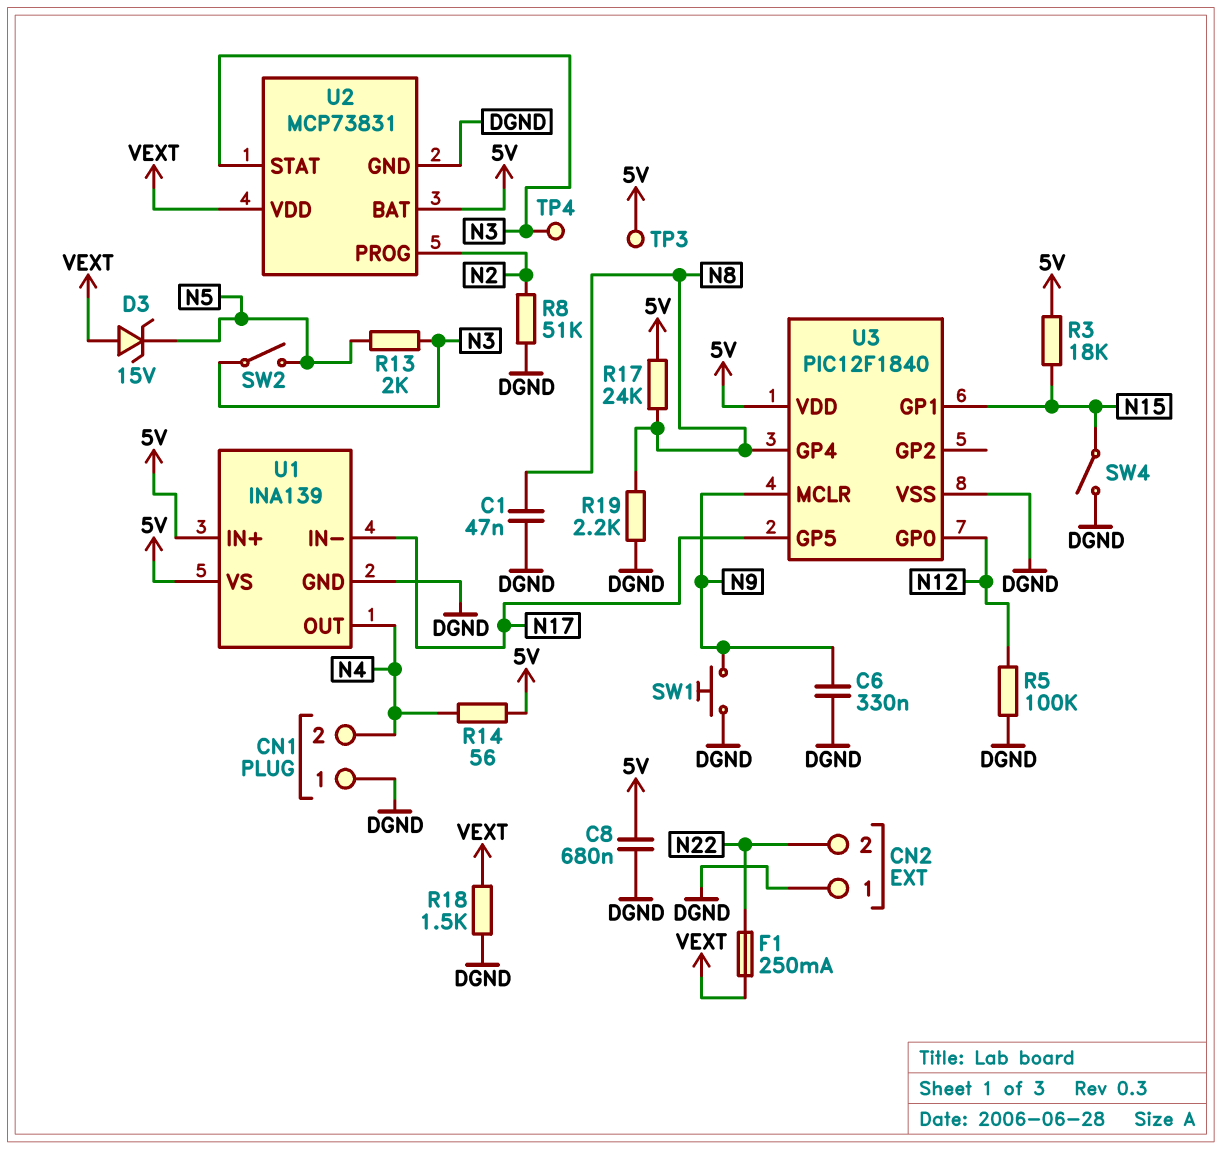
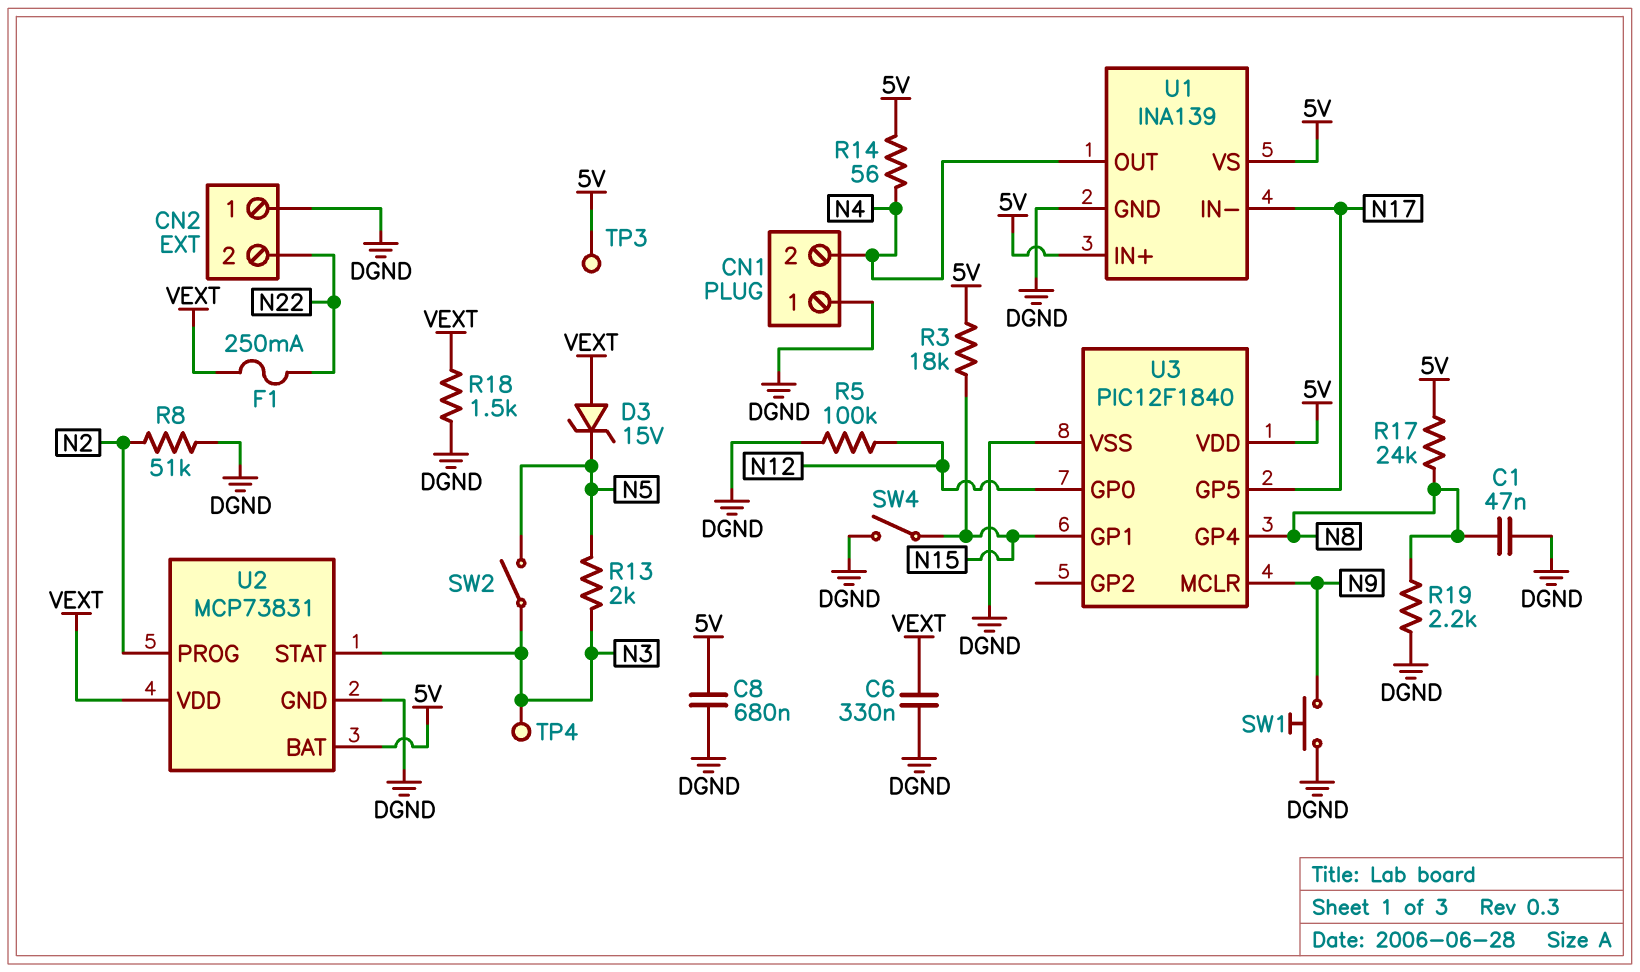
C6: 330nF (DGND, N9) -> 330nF (DGND, VEXT)

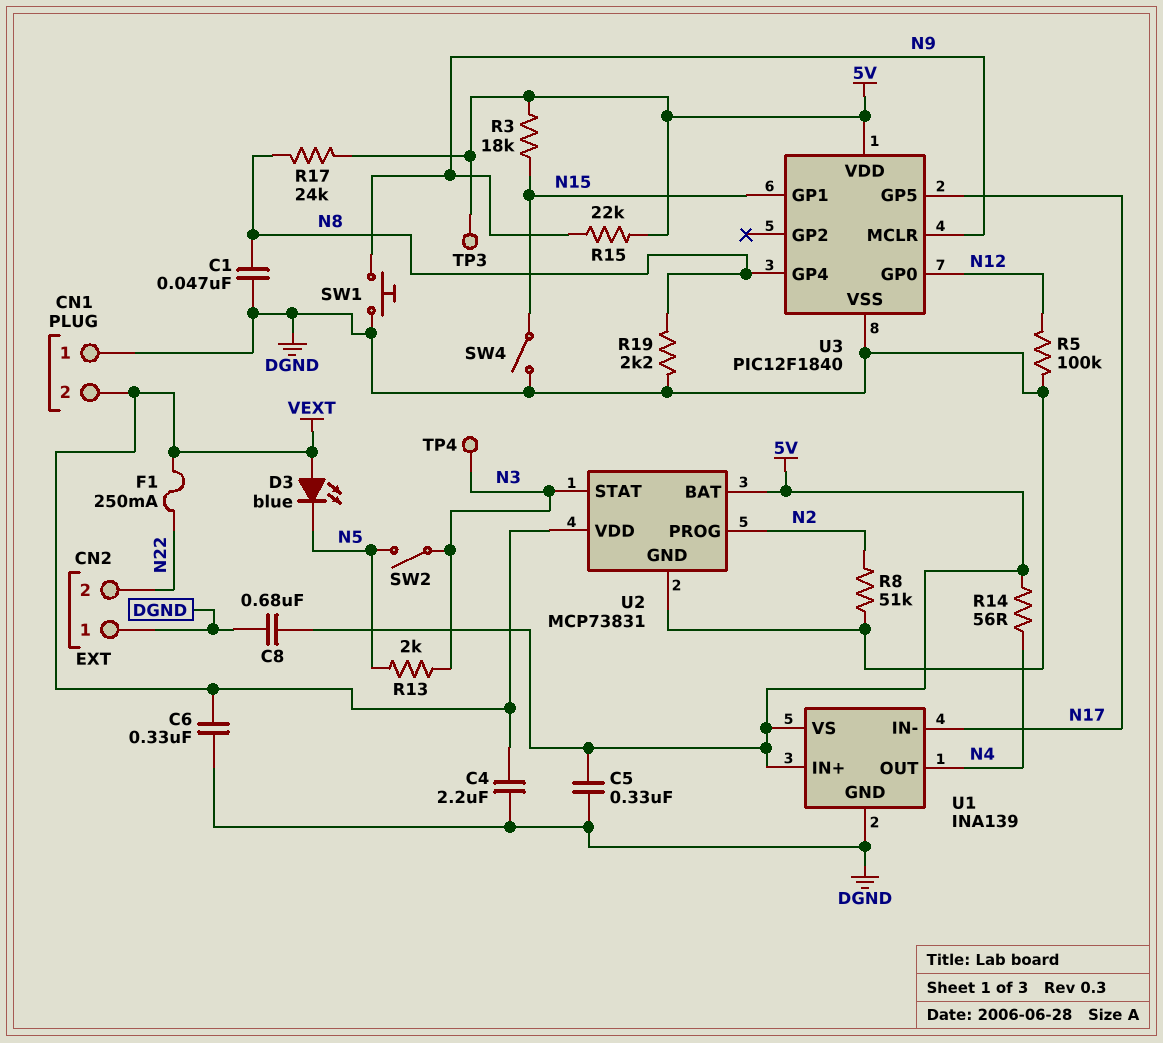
C4: none -> 2.2uF (DGND, VEXT)
C5: none -> 330nF (5V, DGND)
CN1 pin 2: N4 -> VEXT
D3: zener 15V (A VEXT, K N5) -> LED blue (A VEXT, K N5)
R15: none -> 22k (5V, N9)
R18: 1.5k (DGND, VEXT) -> none

